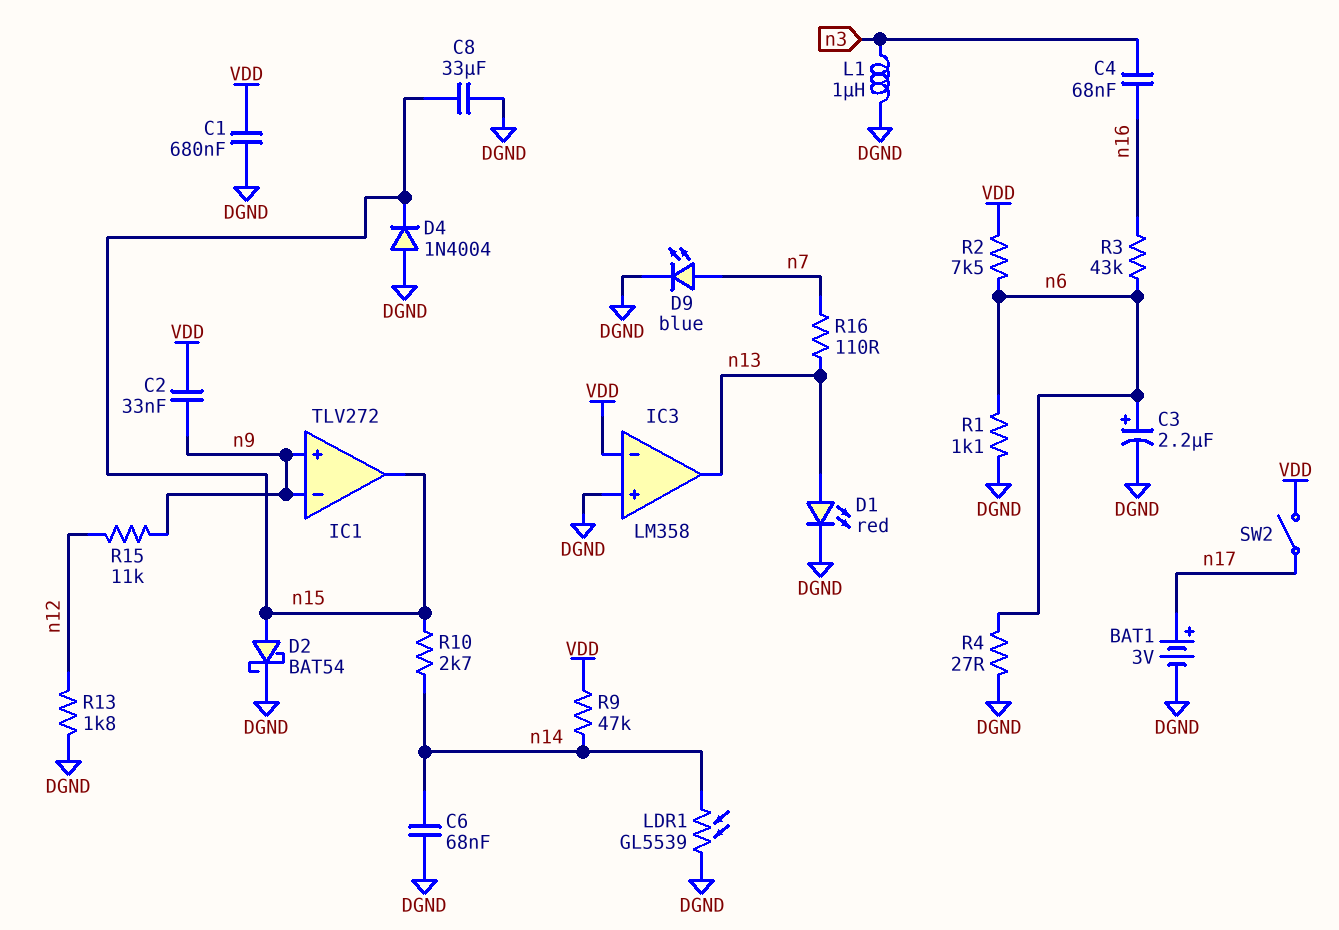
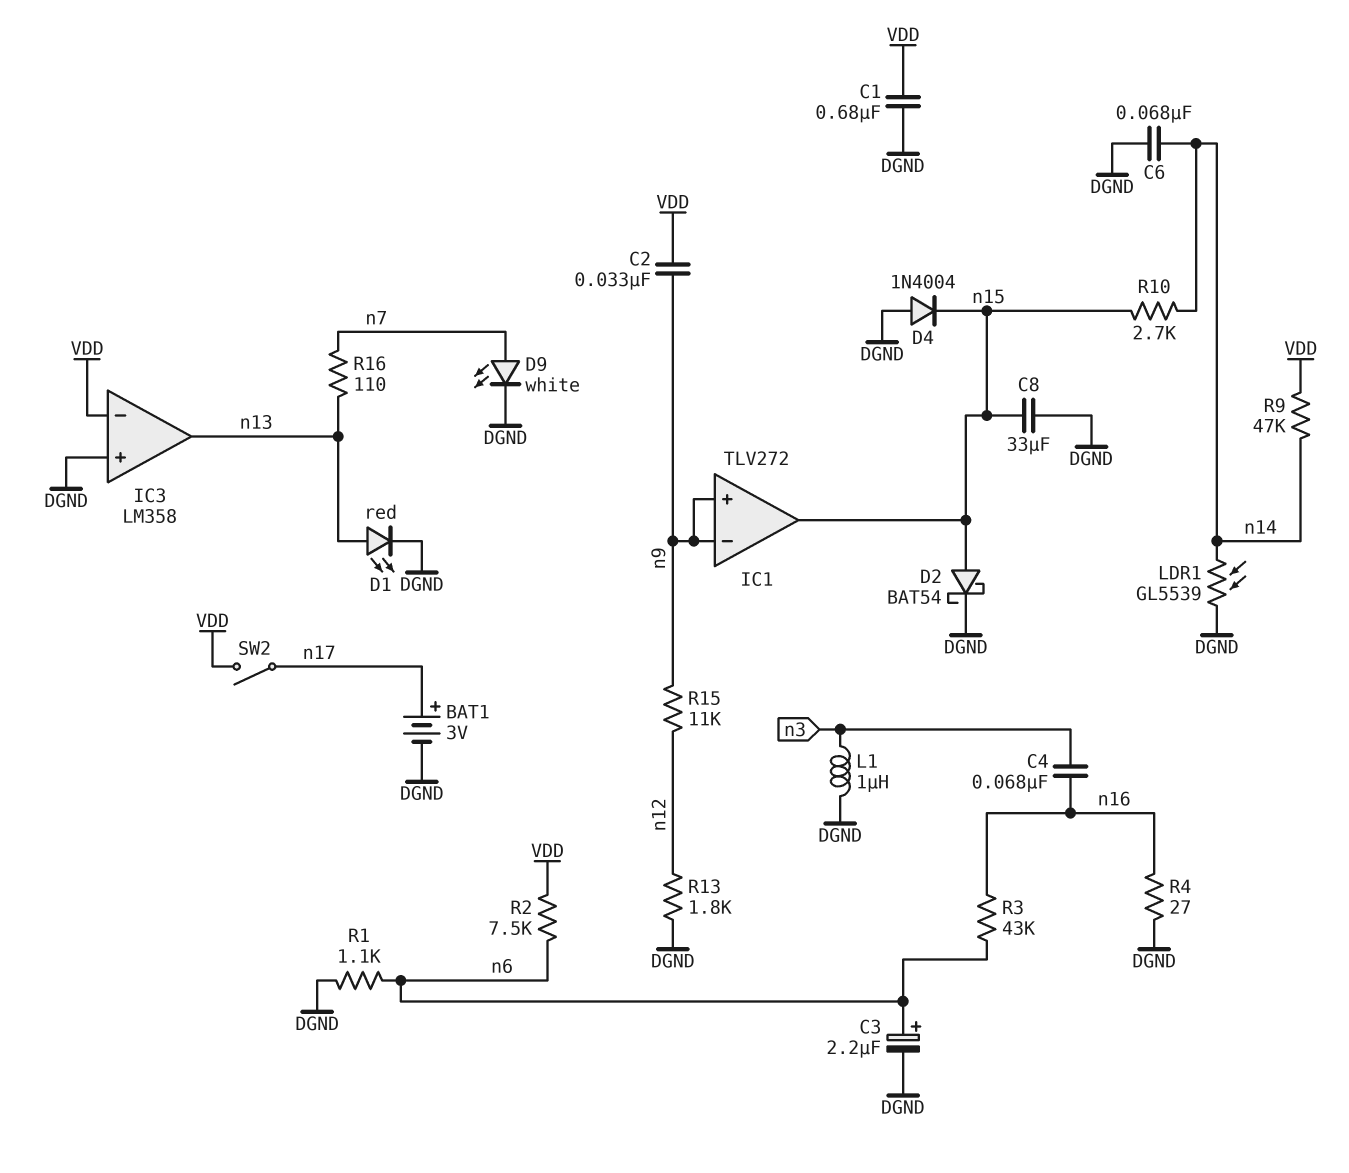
D9: LED blue (A n7, K DGND) -> LED white (A n7, K DGND)
R4: 27 (DGND, n6) -> 27 (DGND, n16)

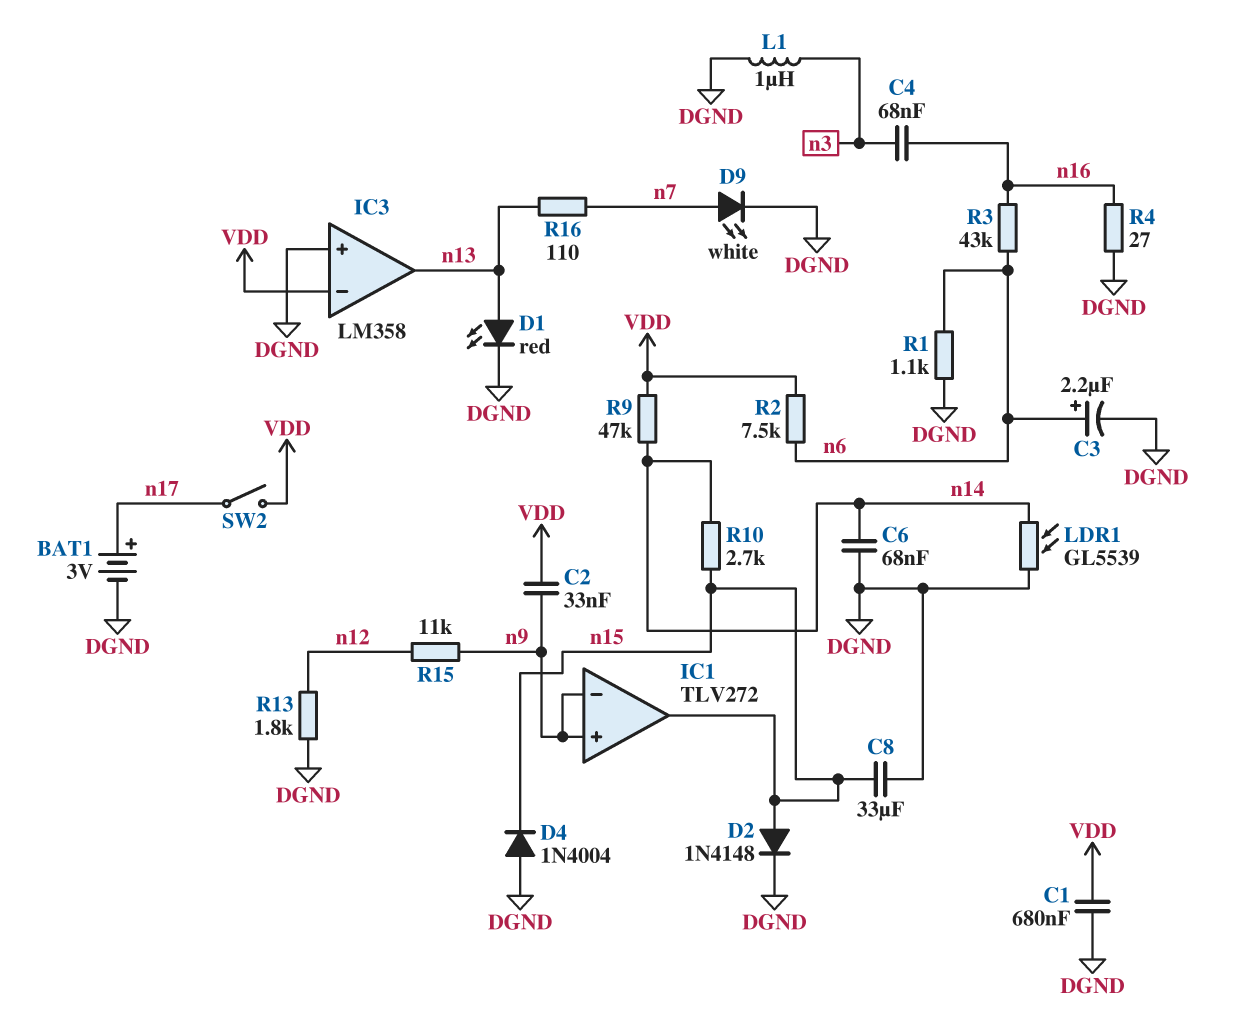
D2: schottky BAT54 (A n15, K DGND) -> diode 1N4148 (A n15, K DGND)

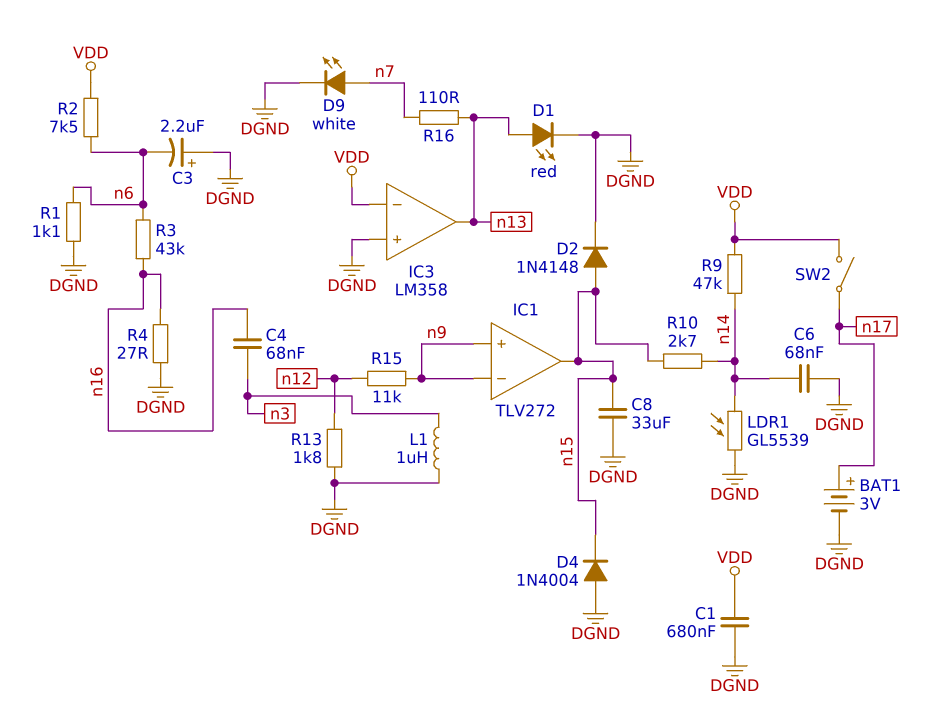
C2: 33nF (VDD, n9) -> none
C3: 2.2uF (plus n6, minus DGND) -> 2.2uF (plus DGND, minus n6)

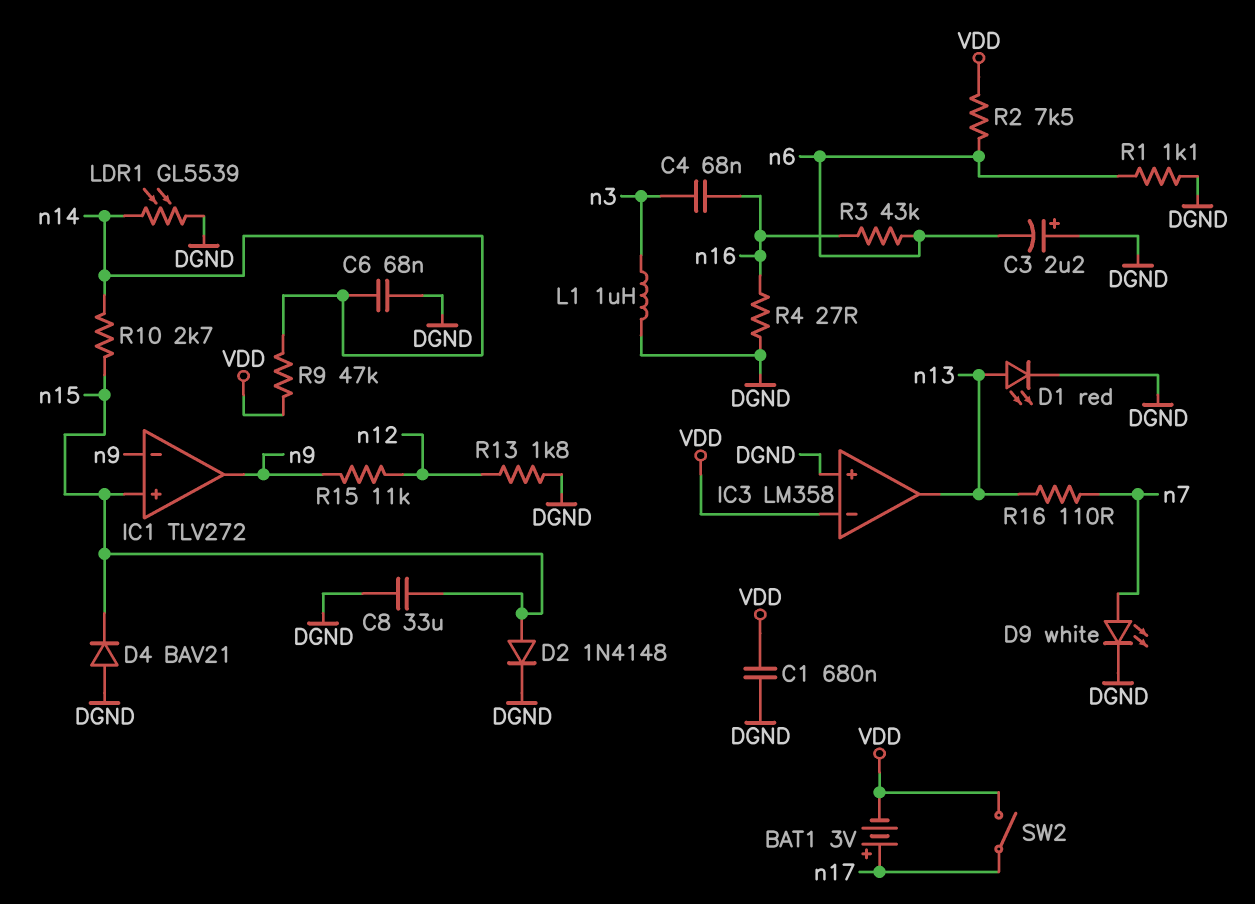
BAT1: 3V (plus n17, minus DGND) -> 3V (plus n17, minus VDD)
D4: diode 1N4004 (A DGND, K n15) -> diode BAV21 (A DGND, K n15)
IC1 pin in+: n9 -> n15
IC1 pin out: n15 -> n9

